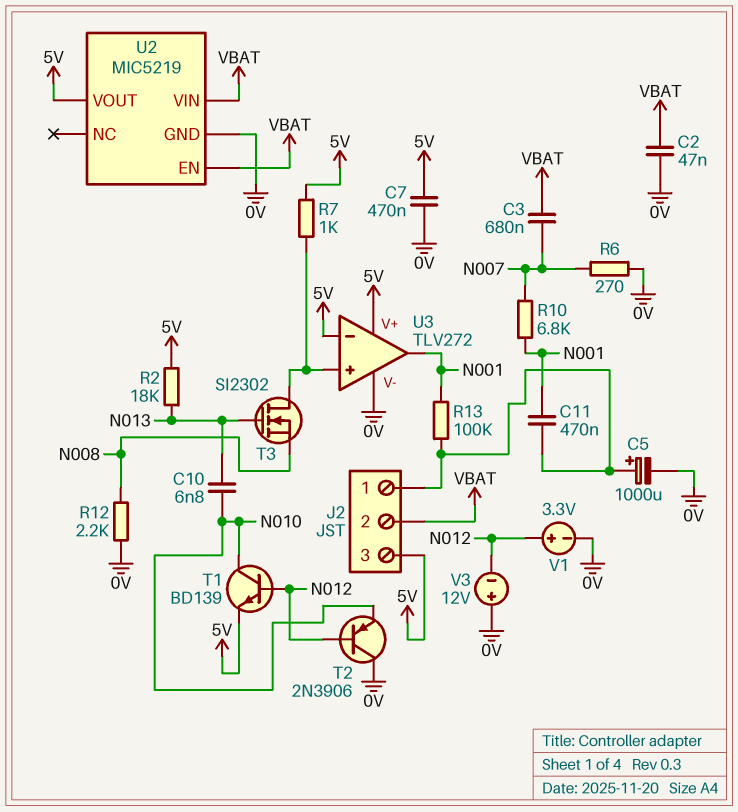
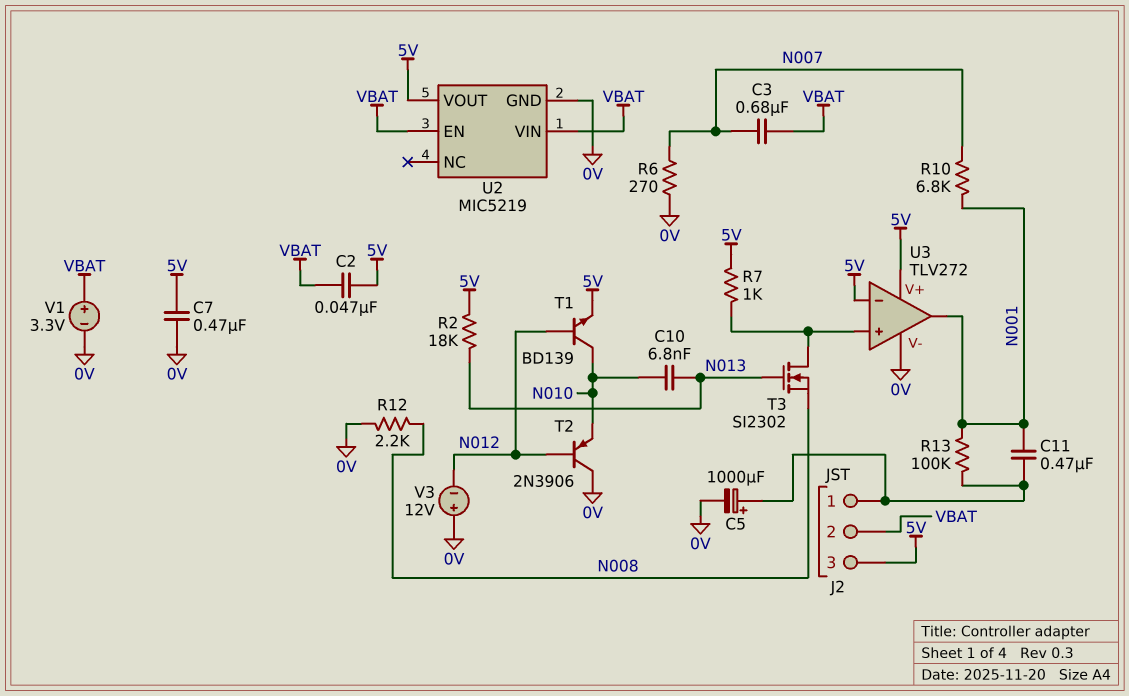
C2: 47nF (0V, VBAT) -> 47nF (5V, VBAT)
V1: 3.3V (plus N012, minus 0V) -> 3.3V (plus VBAT, minus 0V)

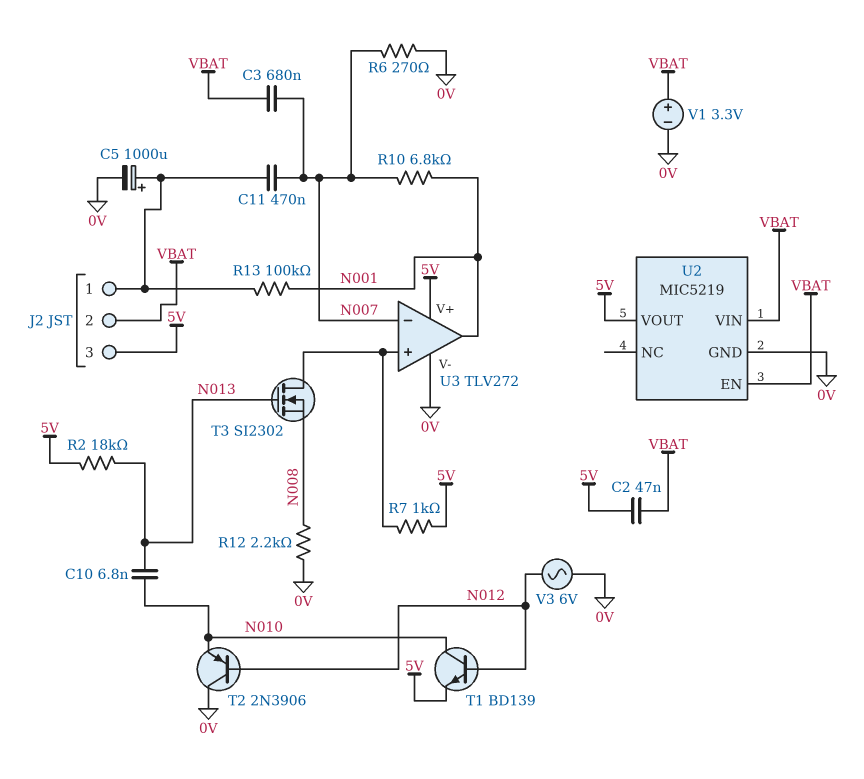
C7: 470nF (0V, 5V) -> none
C11: 470nF (J2/1, N001) -> 470nF (J2/1, N007)
U3 pin in-: 5V -> N007
V3: 12V (plus 0V, minus N012) -> AC 6V (0V, N012)

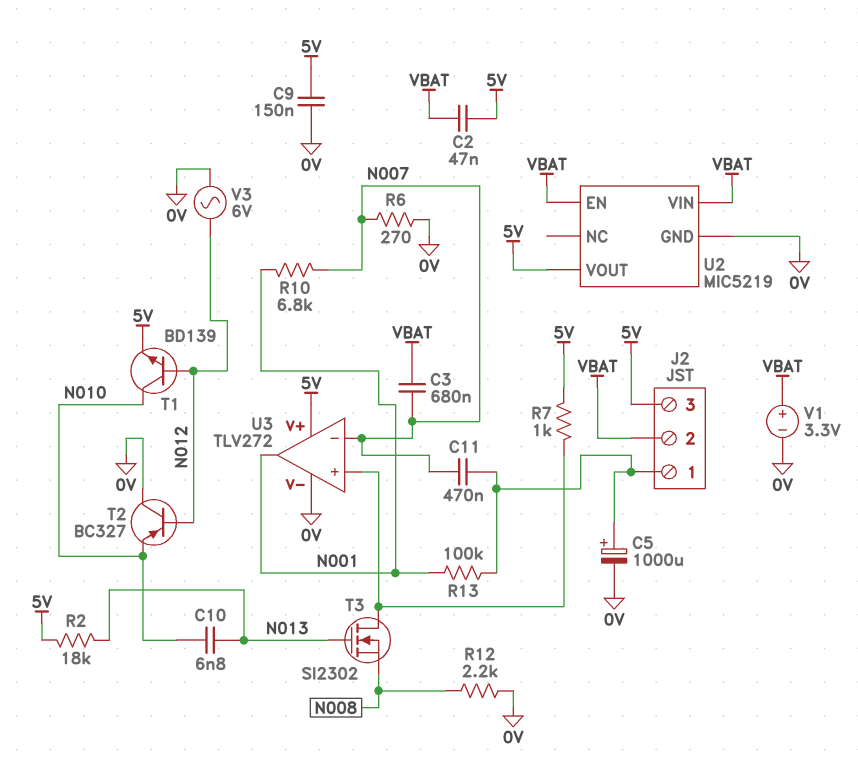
C9: none -> 150nF (0V, 5V)
T2: PNP 2N3906 (B N012, C 0V, E N010) -> PNP BC327 (B N012, C 0V, E N010)

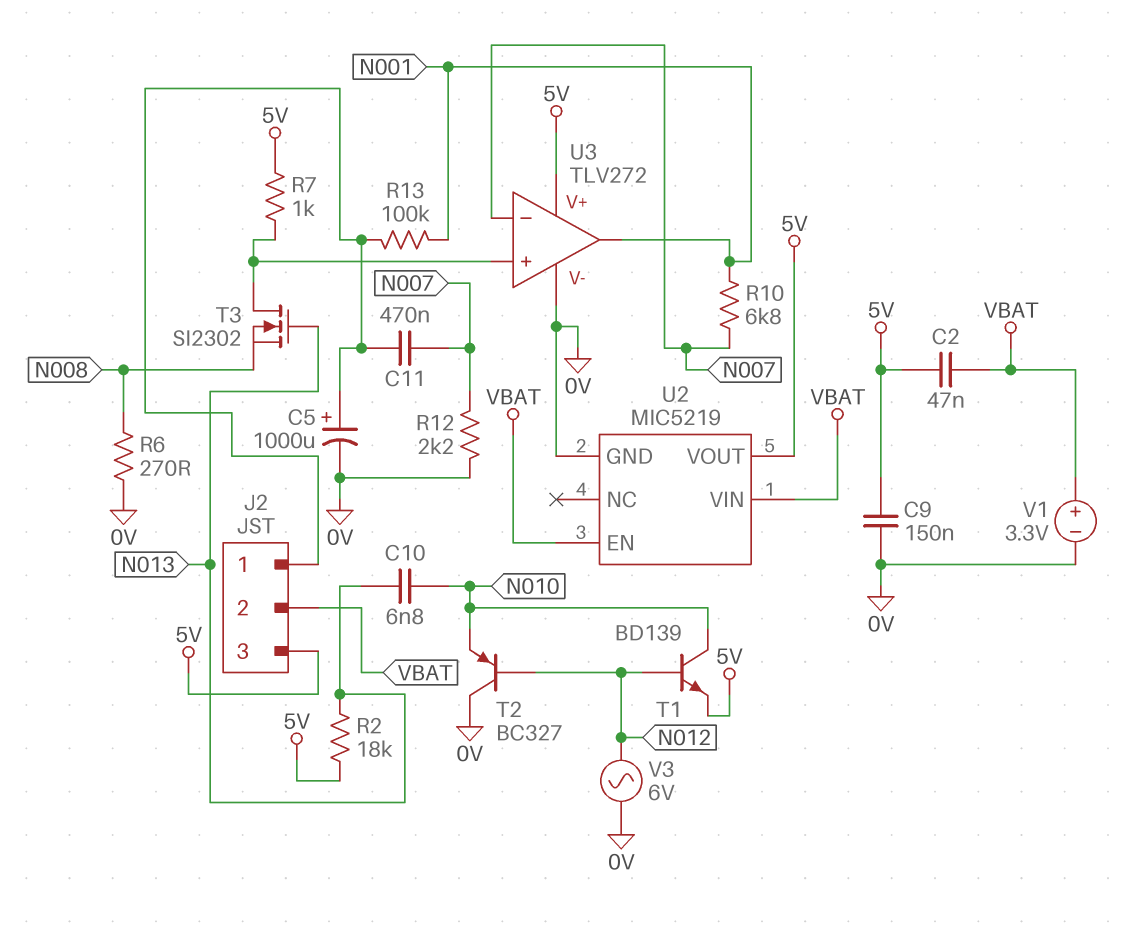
C3: 680nF (N007, VBAT) -> none
R6: 270 (0V, N007) -> 270 (0V, N008)
R12: 2.2k (0V, N008) -> 2.2k (0V, N007)

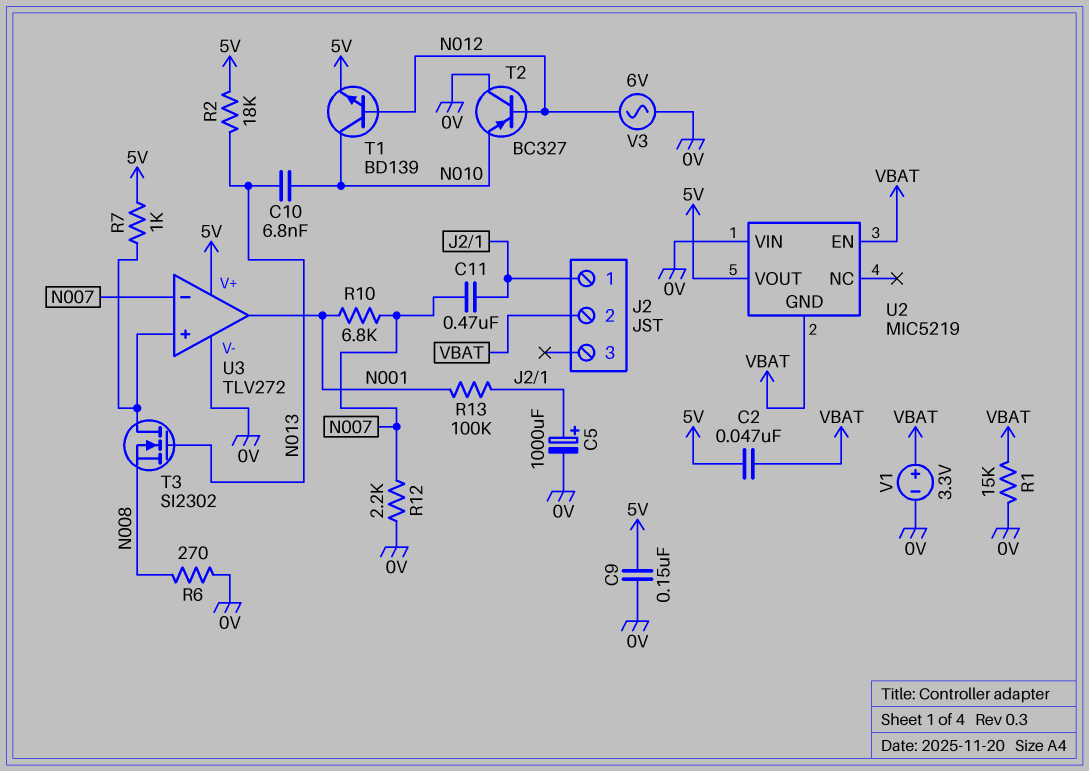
J2 pin 3: 5V -> none
R1: none -> 15k (0V, VBAT)
U2 pin GND: 0V -> VBAT
U2 pin VIN: VBAT -> 0V

